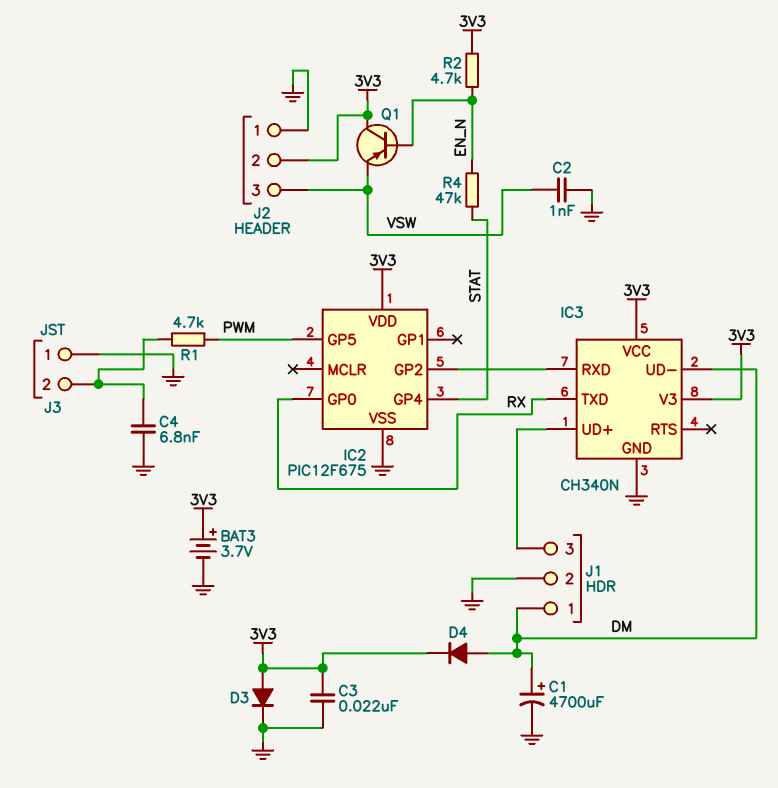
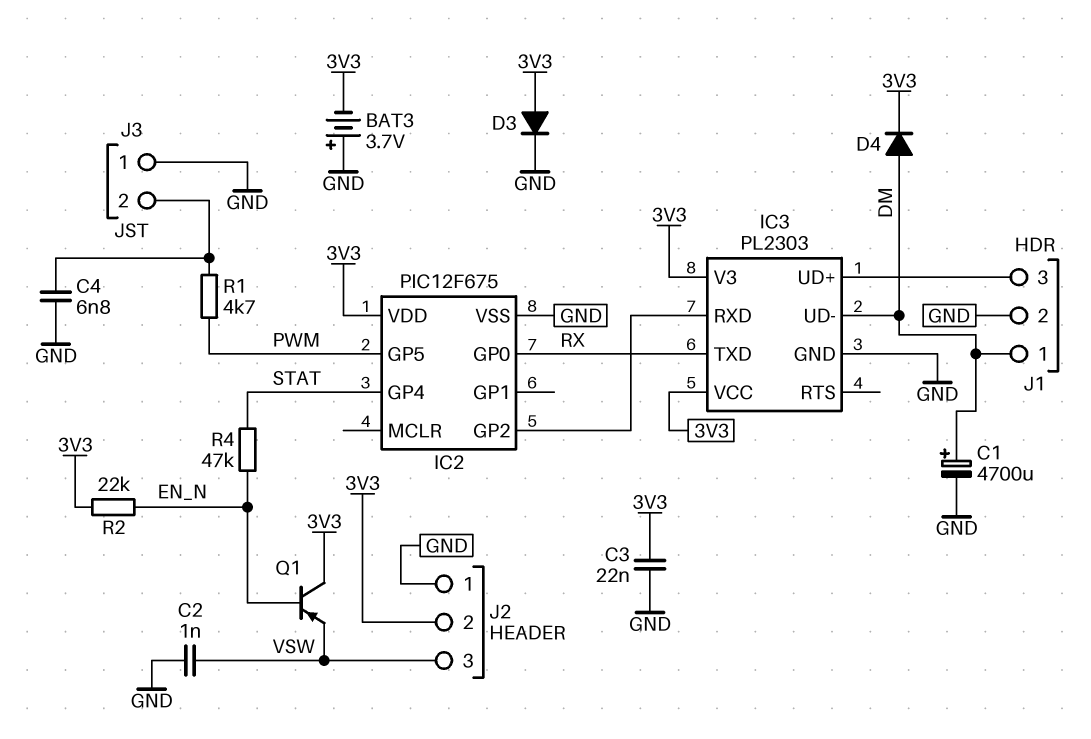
BAT3: 3.7V (plus 3V3, minus GND) -> 3.7V (plus GND, minus 3V3)
IC3: CH340N -> PL2303
R2: 4.7k (3V3, EN_N) -> 22k (3V3, EN_N)

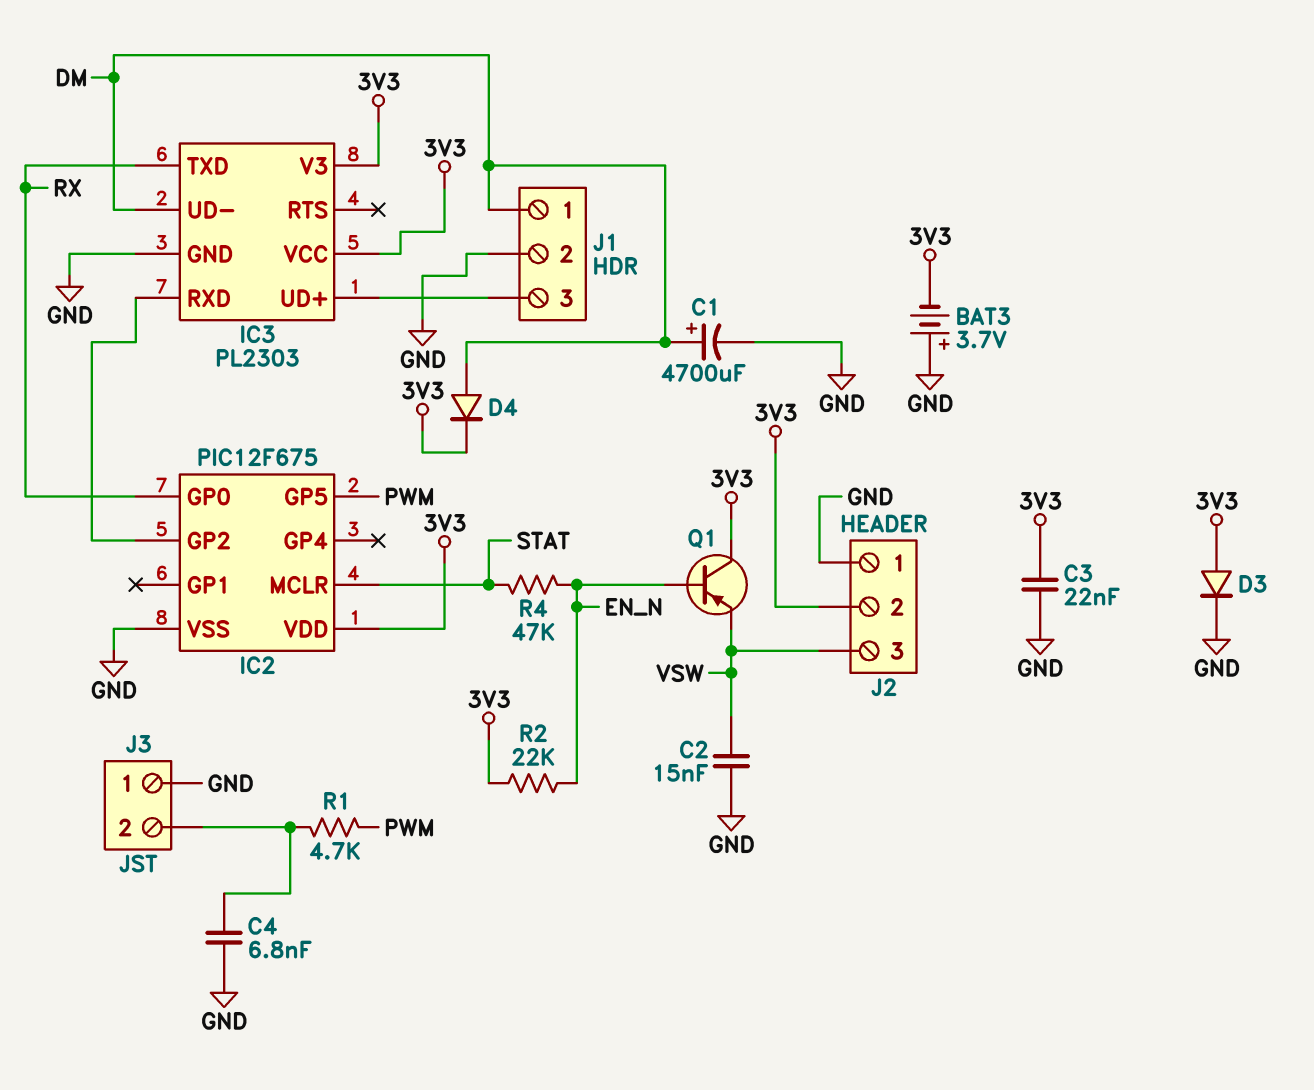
C2: 1nF (GND, VSW) -> 15nF (GND, VSW)
IC2 pin GP4: STAT -> none
IC2 pin MCLR: none -> STAT

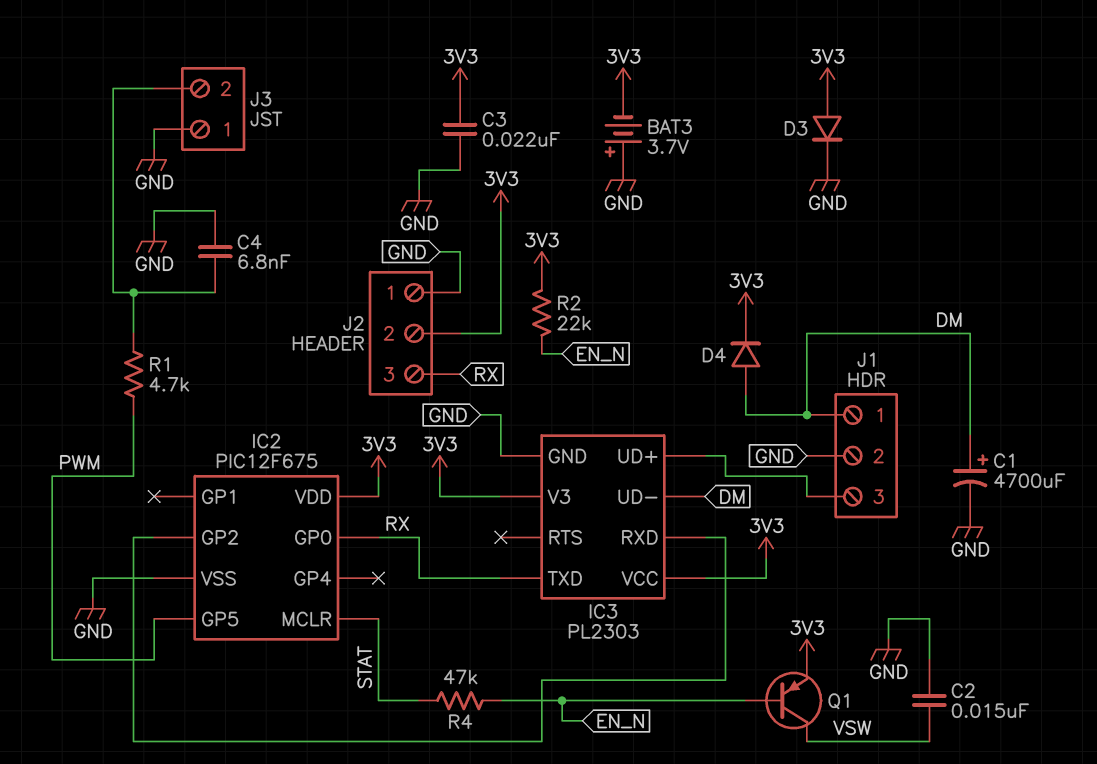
J2 pin 3: VSW -> RX
Q1: PNP (B EN_N, C 3V3, E VSW) -> PNP (B EN_N, C VSW, E 3V3)

